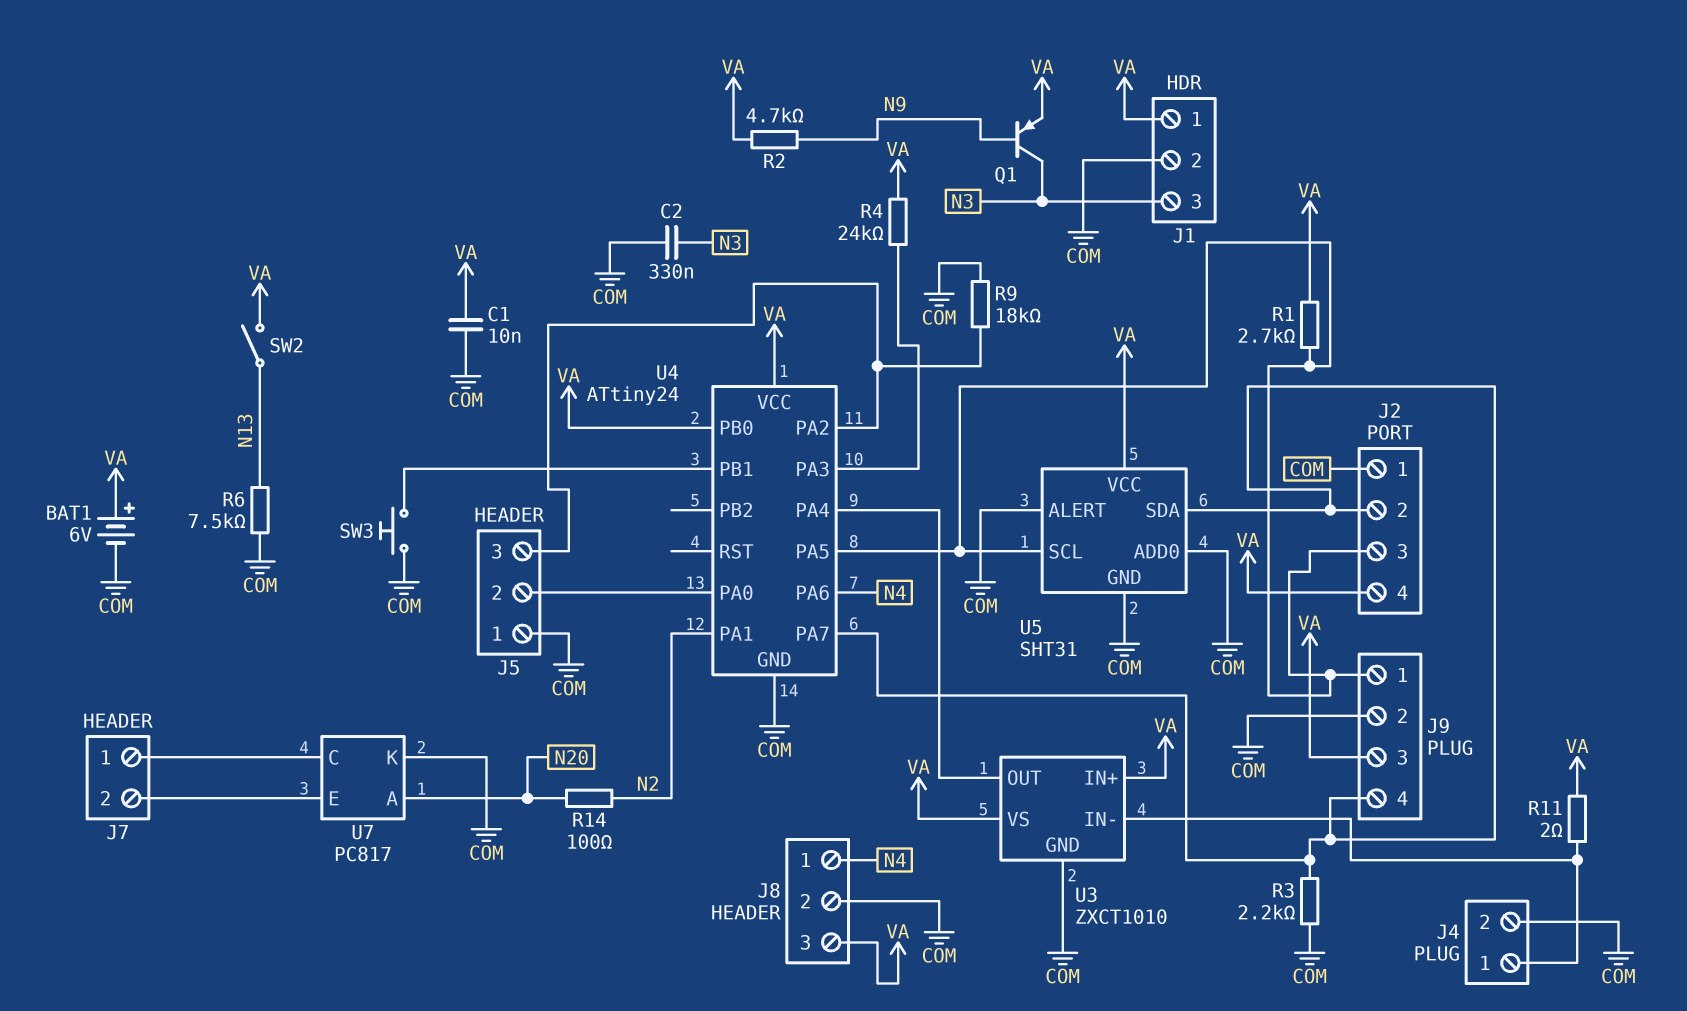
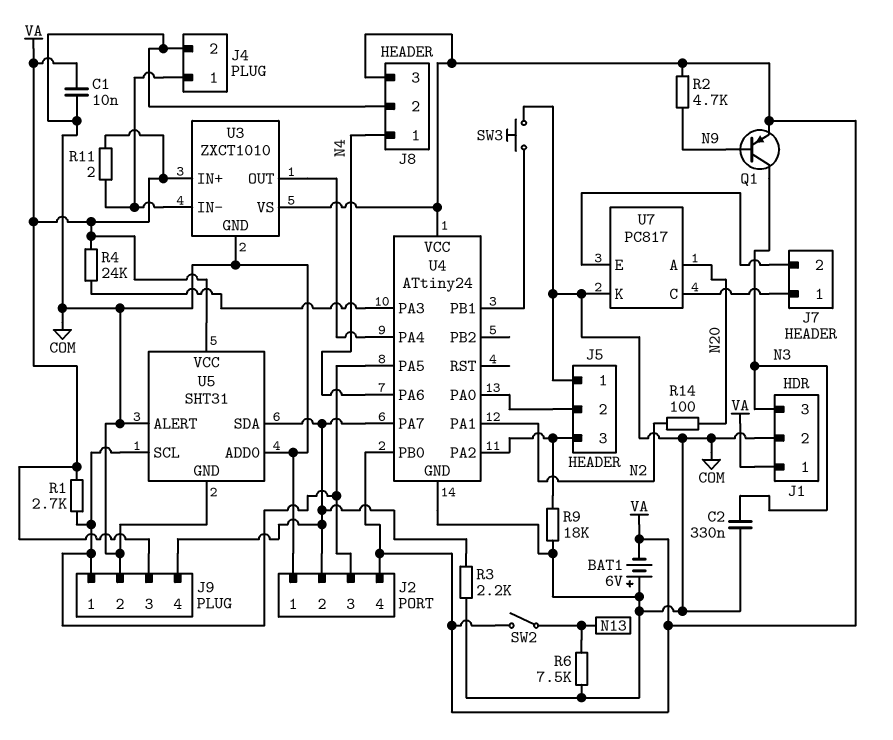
BAT1: 6V (plus VA, minus COM) -> 6V (plus COM, minus VA)

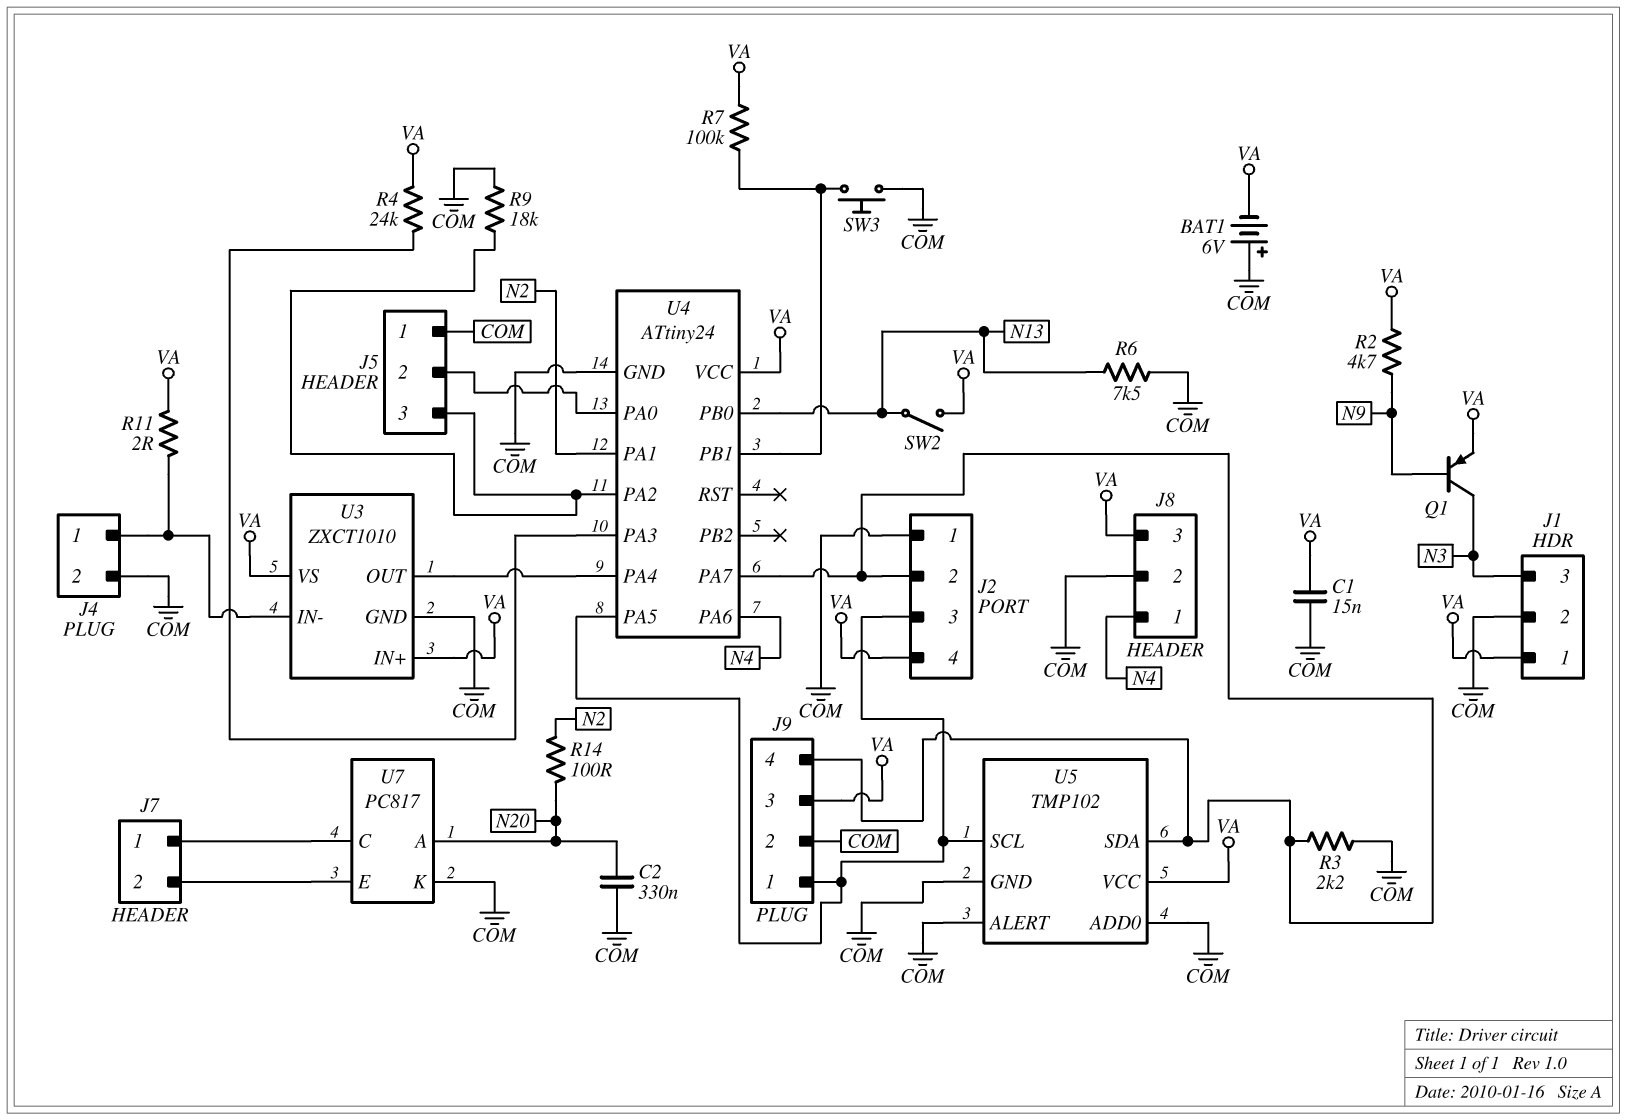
C1: 10nF (COM, VA) -> 15nF (COM, VA)
C2: 330nF (COM, N3) -> 330nF (COM, N20)
R1: 2.7k (J2/3, VA) -> none
R7: none -> 100k (U4/PB1, VA)
U4 pin PB0: VA -> N13
U5: SHT31 -> TMP102

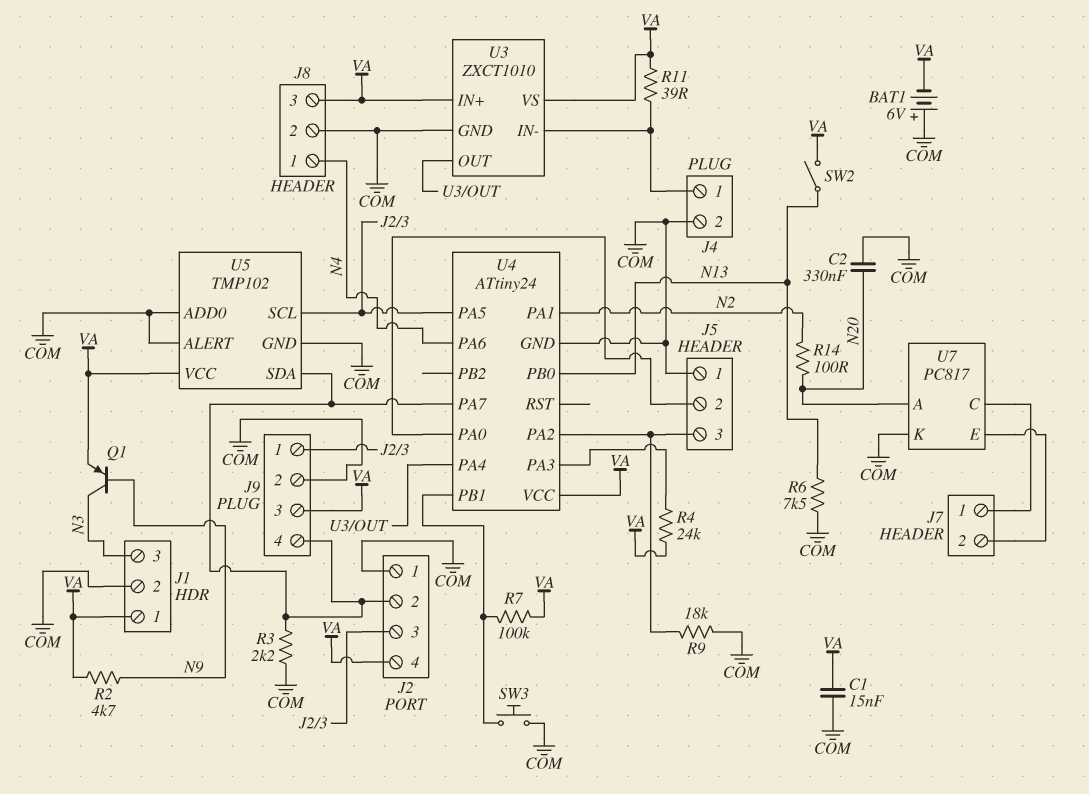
R11: 2 (J4/1, VA) -> 39 (J4/1, VA)

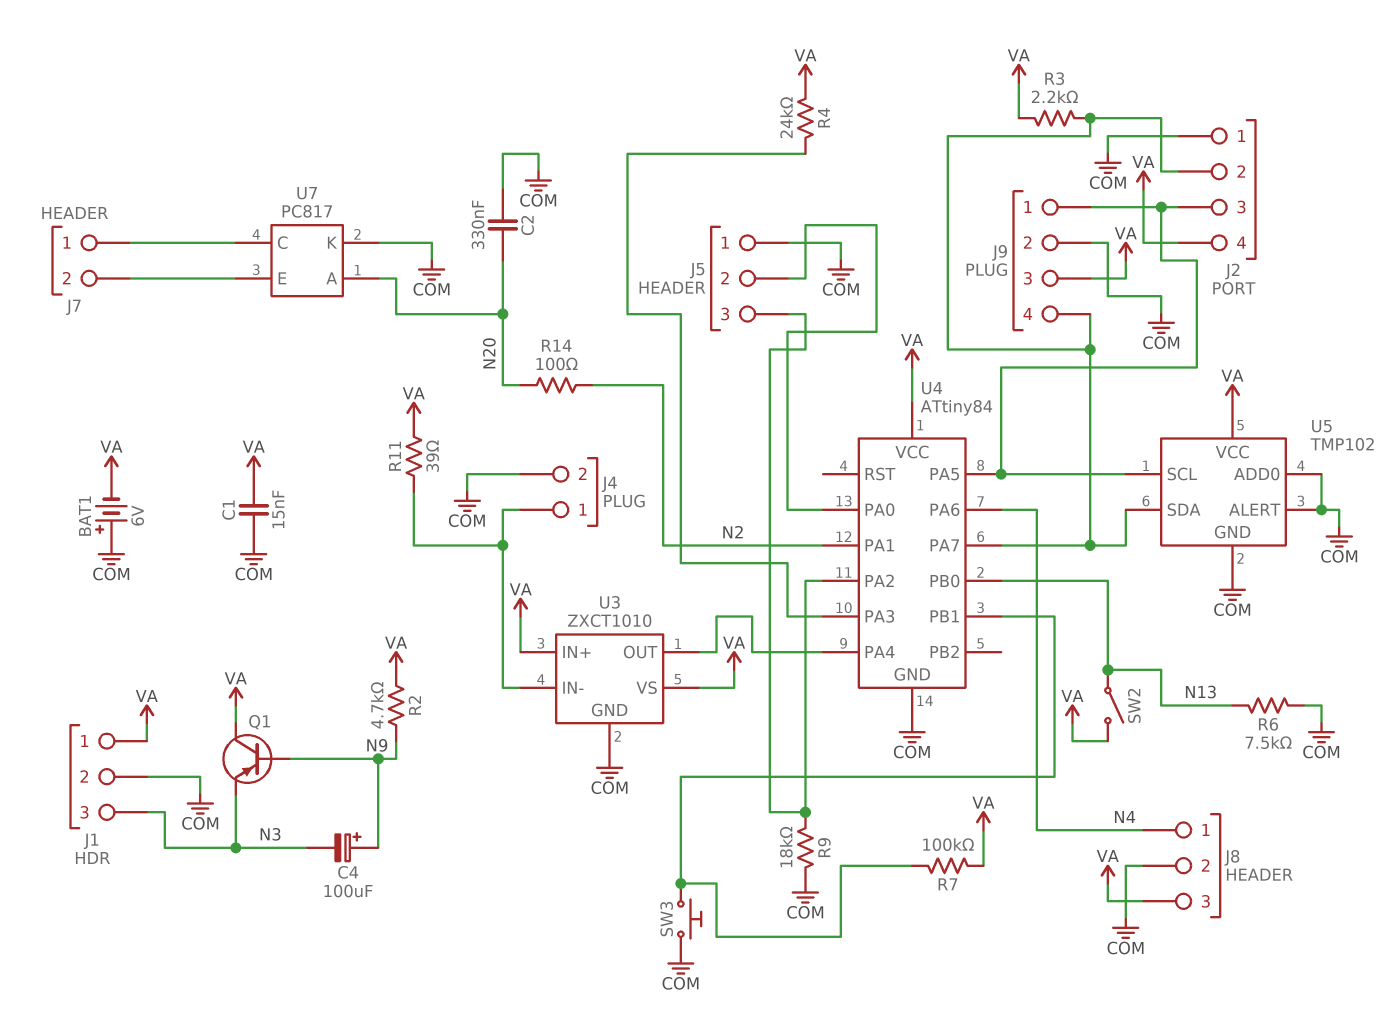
C4: none -> 100uF (plus N9, minus N3)
Q1: PNP (B N9, C N3, E VA) -> PNP (B N9, C VA, E N3)
R3: 2.2k (COM, J2/2) -> 2.2k (J2/2, VA)
U4: ATtiny24 -> ATtiny84

